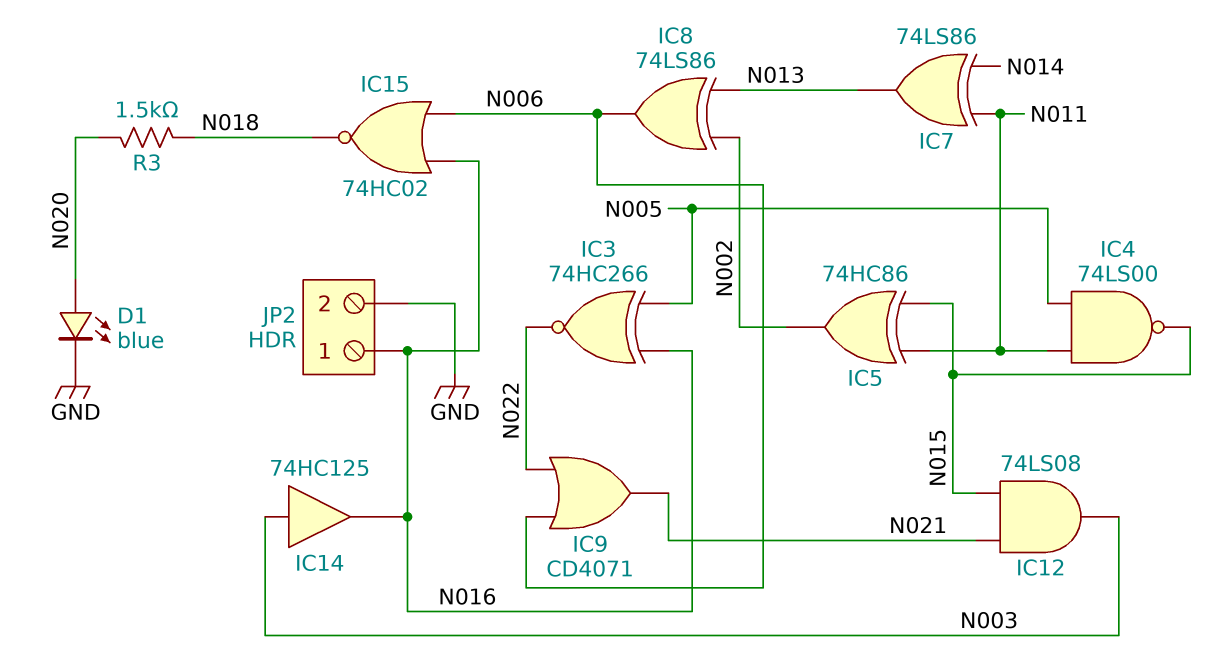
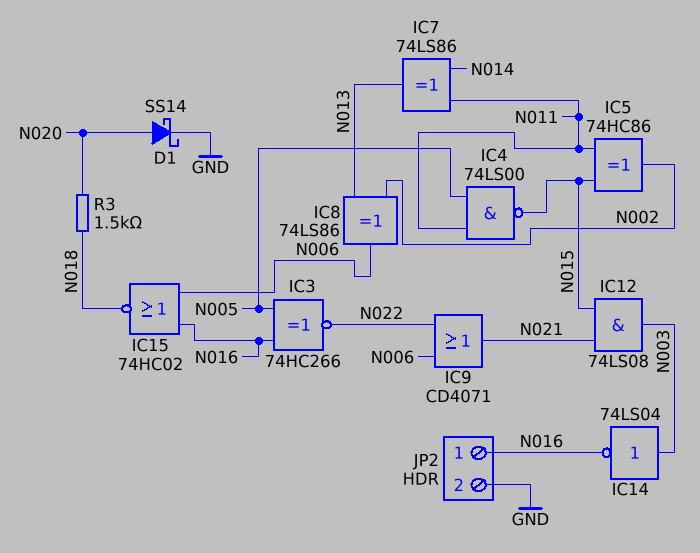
D1: LED blue (A N020, K GND) -> schottky SS14 (A N020, K GND)
IC14: buffer 74HC125 (in N003, out N016) -> NOT 74LS04 (in N003, out N016)

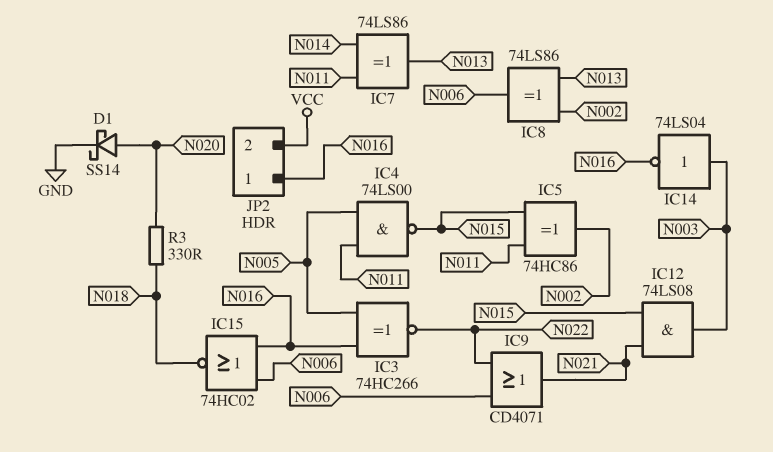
JP2 pin 2: GND -> VCC
R3: 1.5k (N018, N020) -> 330 (N018, N020)

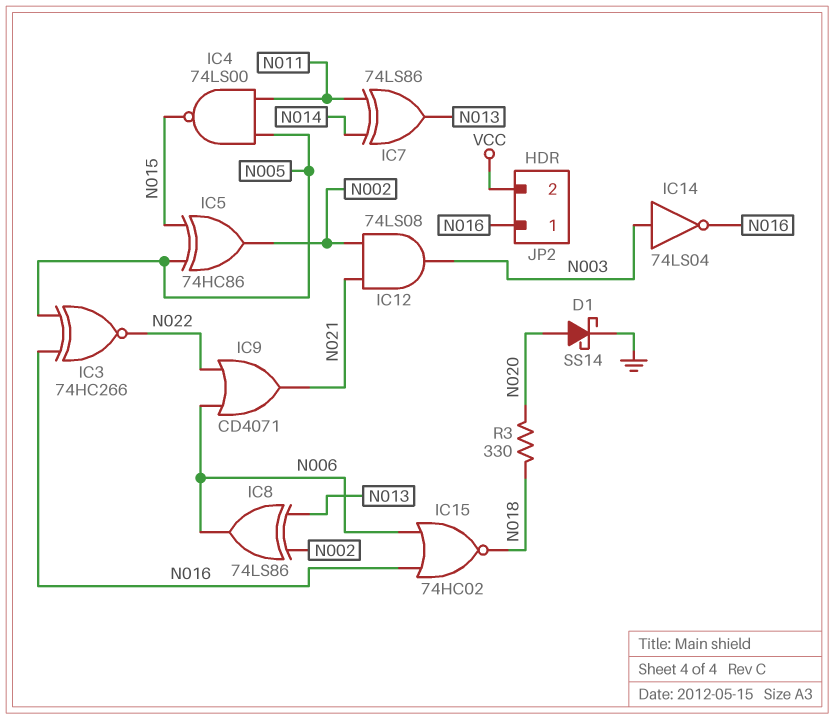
IC5: XOR 74HC86 (in N011, in N015, out N002) -> XOR 74HC86 (in N005, in N015, out N002)
IC12: AND 74LS08 (in N015, in N021, out N003) -> AND 74LS08 (in N002, in N021, out N003)

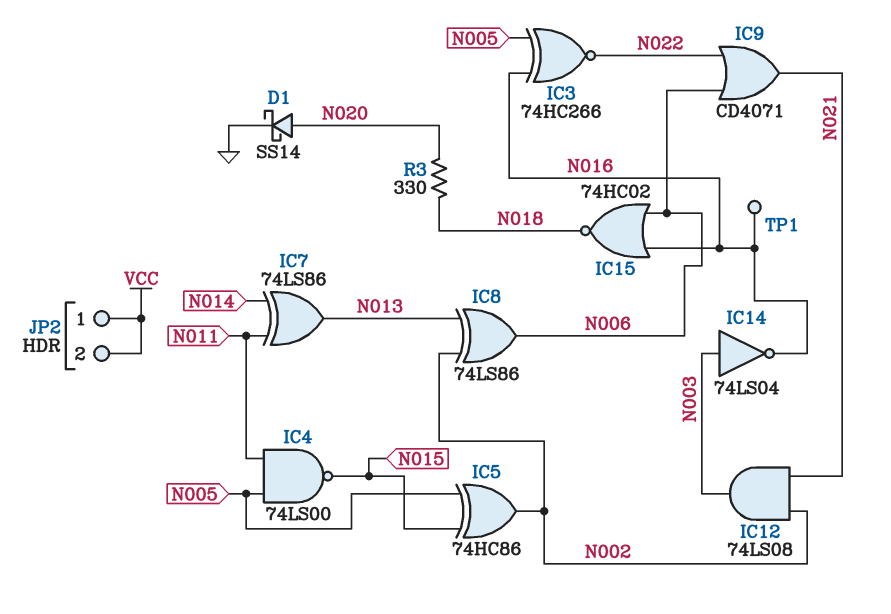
JP2 pin 1: N016 -> VCC
TP1: none -> test point (N016)

